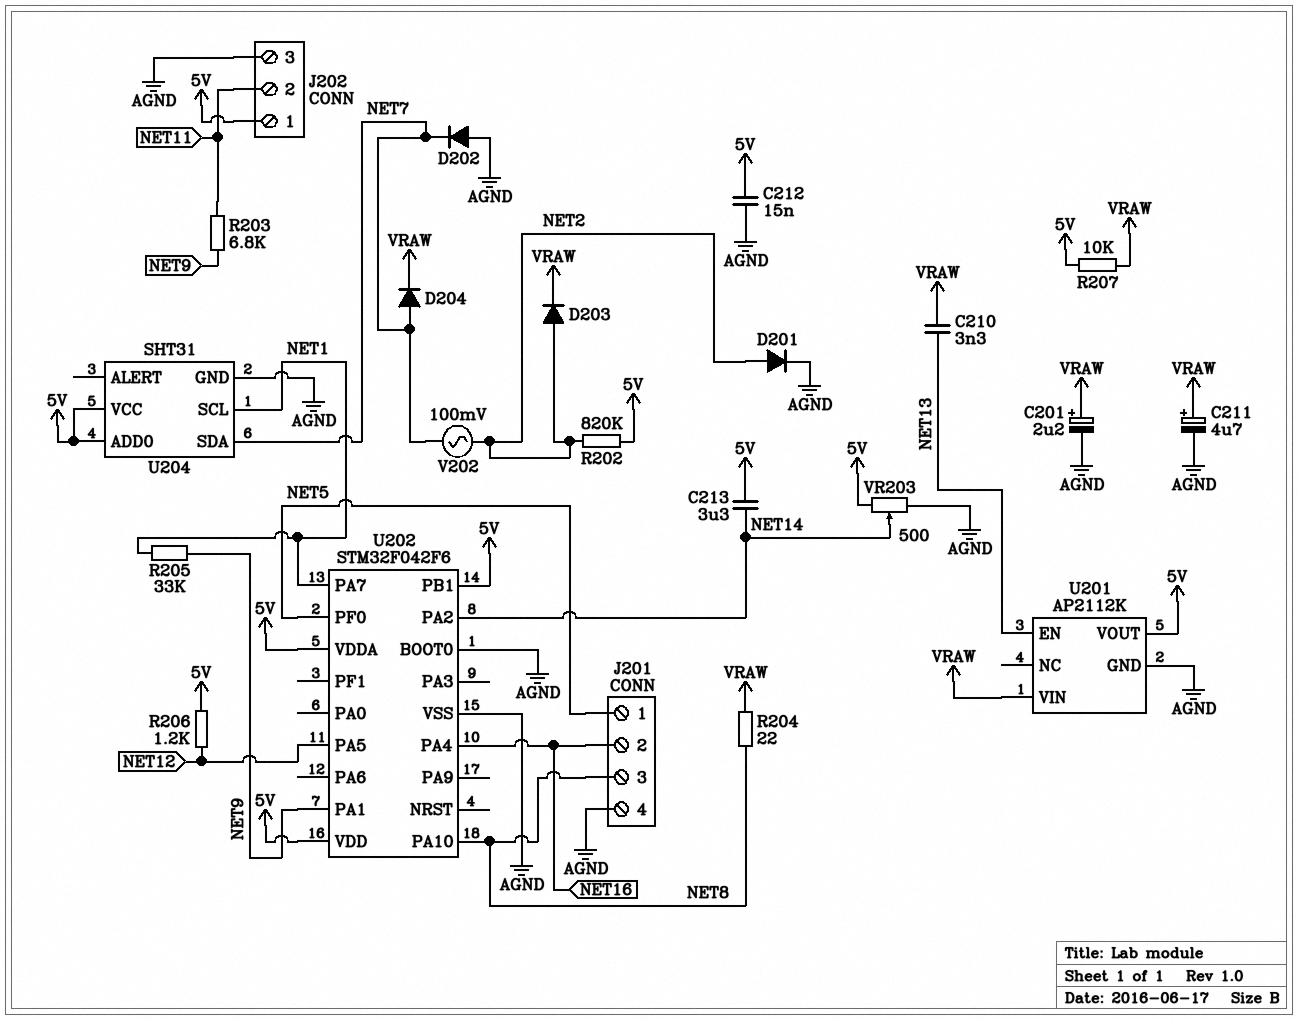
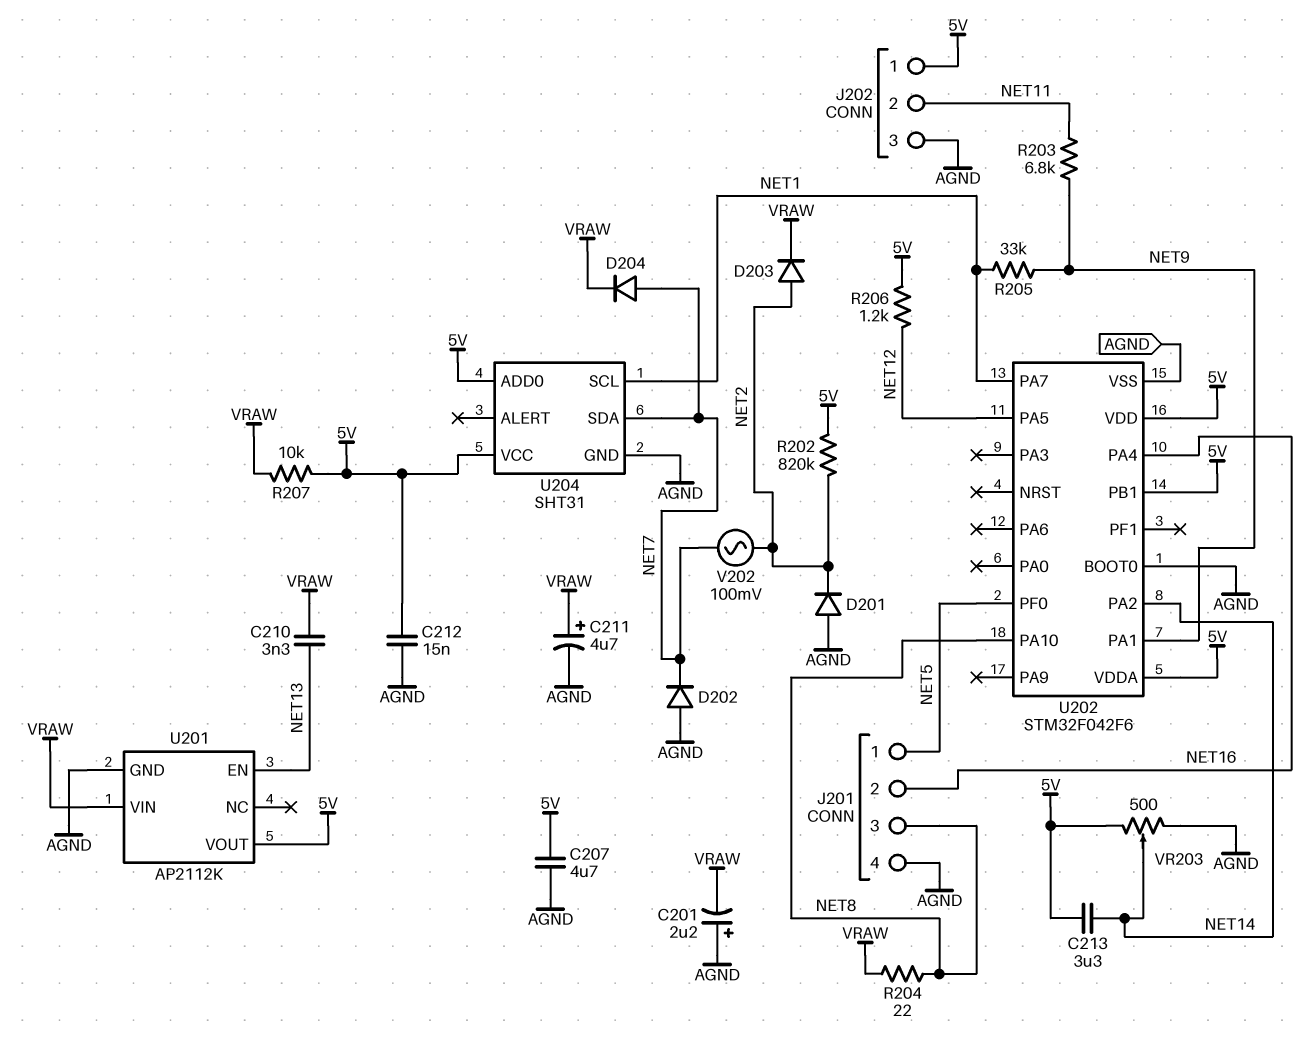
C201: 2.2uF (plus VRAW, minus AGND) -> 2.2uF (plus AGND, minus VRAW)
C207: none -> 4.7uF (5V, AGND)
D201: diode (A NET2, K AGND) -> diode (A AGND, K NET2)

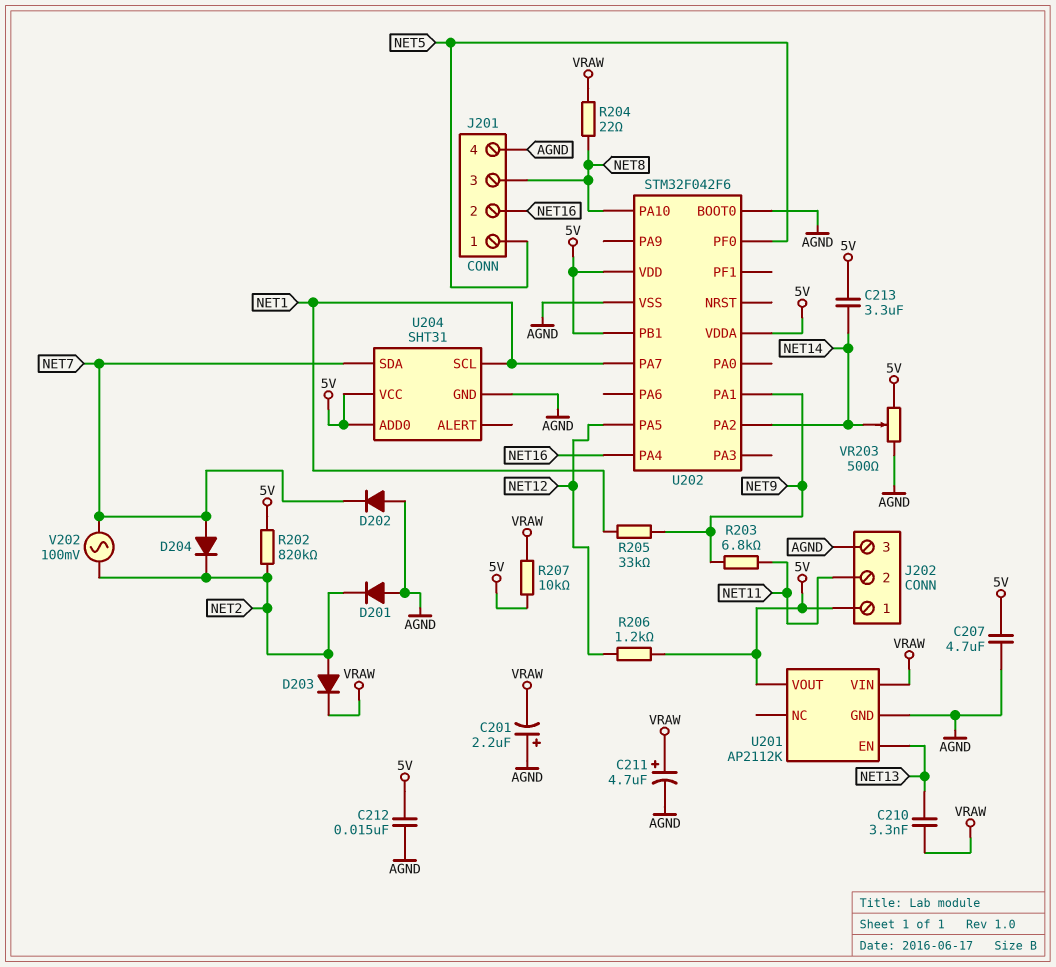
D204: diode (A NET7, K VRAW) -> diode (A NET7, K NET2)

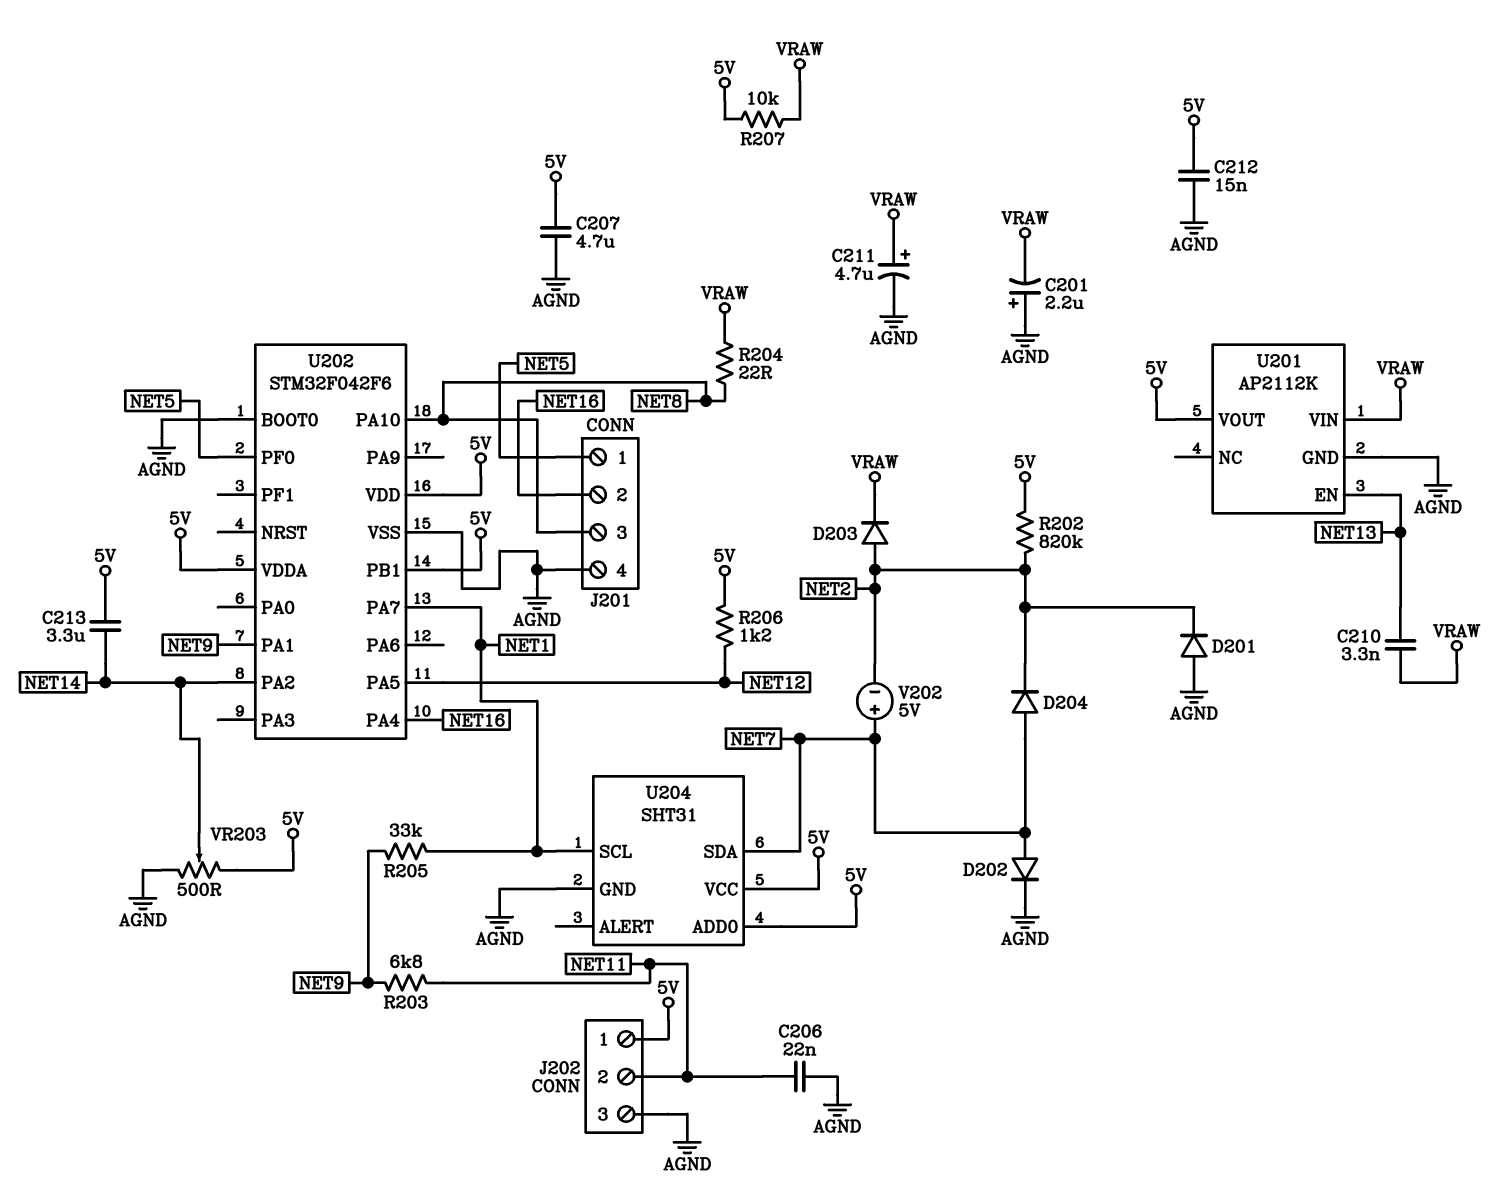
C206: none -> 22nF (AGND, NET11)
D202: diode (A AGND, K NET7) -> diode (A NET7, K AGND)
V202: AC 100mV (NET2, NET7) -> 5V (plus NET7, minus NET2)

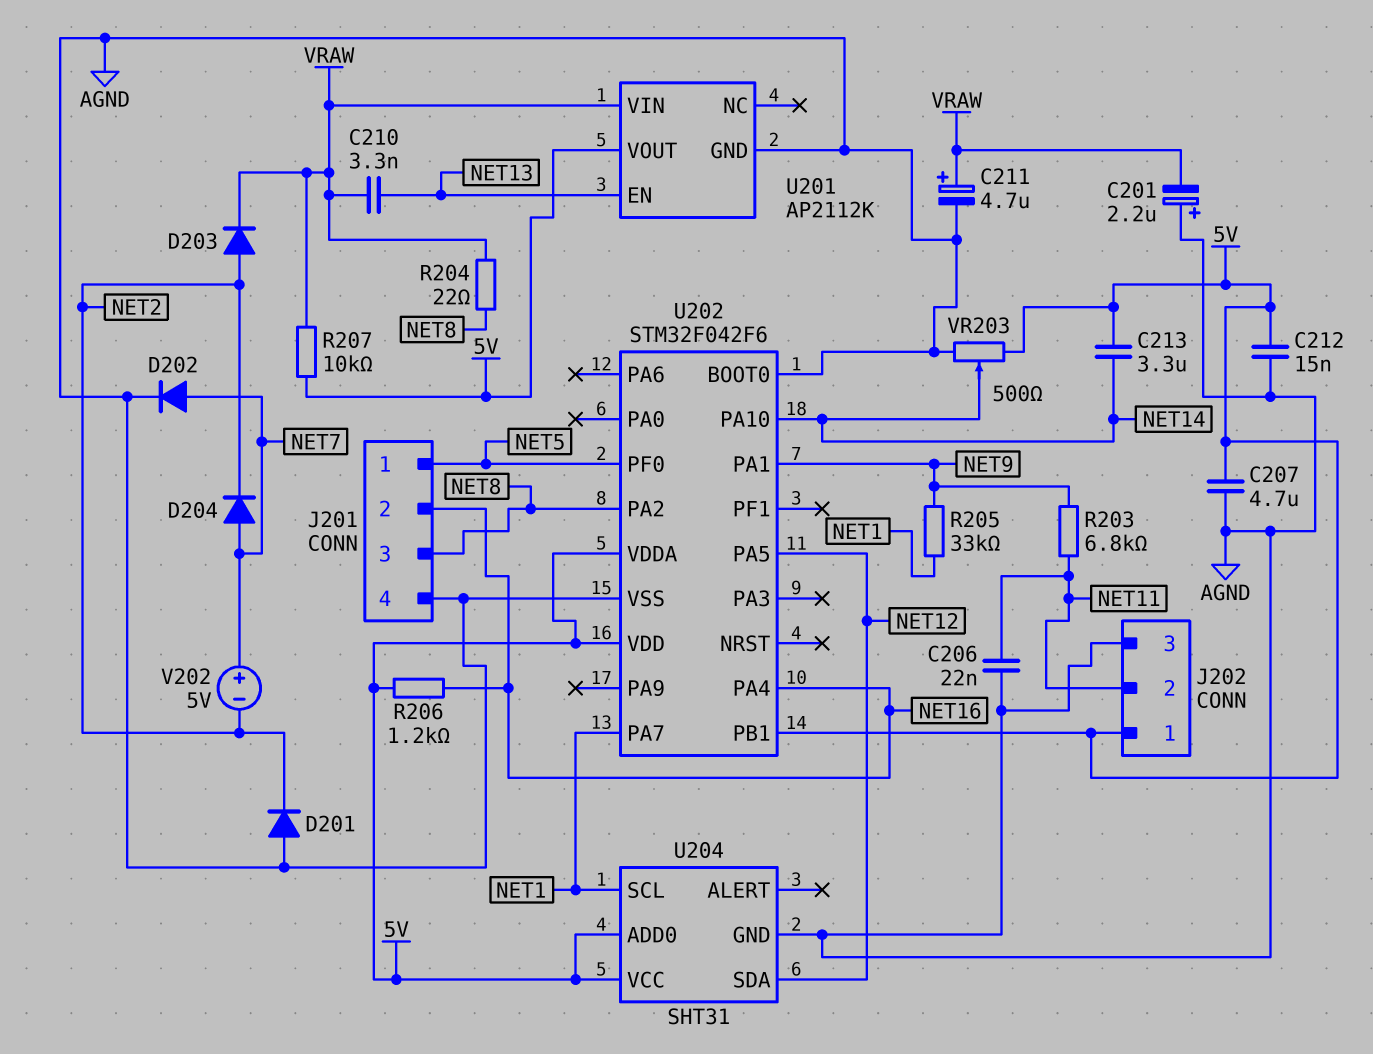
R202: 820k (5V, NET2) -> none
R206: 1.2k (5V, NET12) -> 1.2k (5V, NET16)
U202 pin PA2: NET14 -> NET8
U202 pin PA10: NET8 -> NET14
U204 pin SDA: NET7 -> NET12

